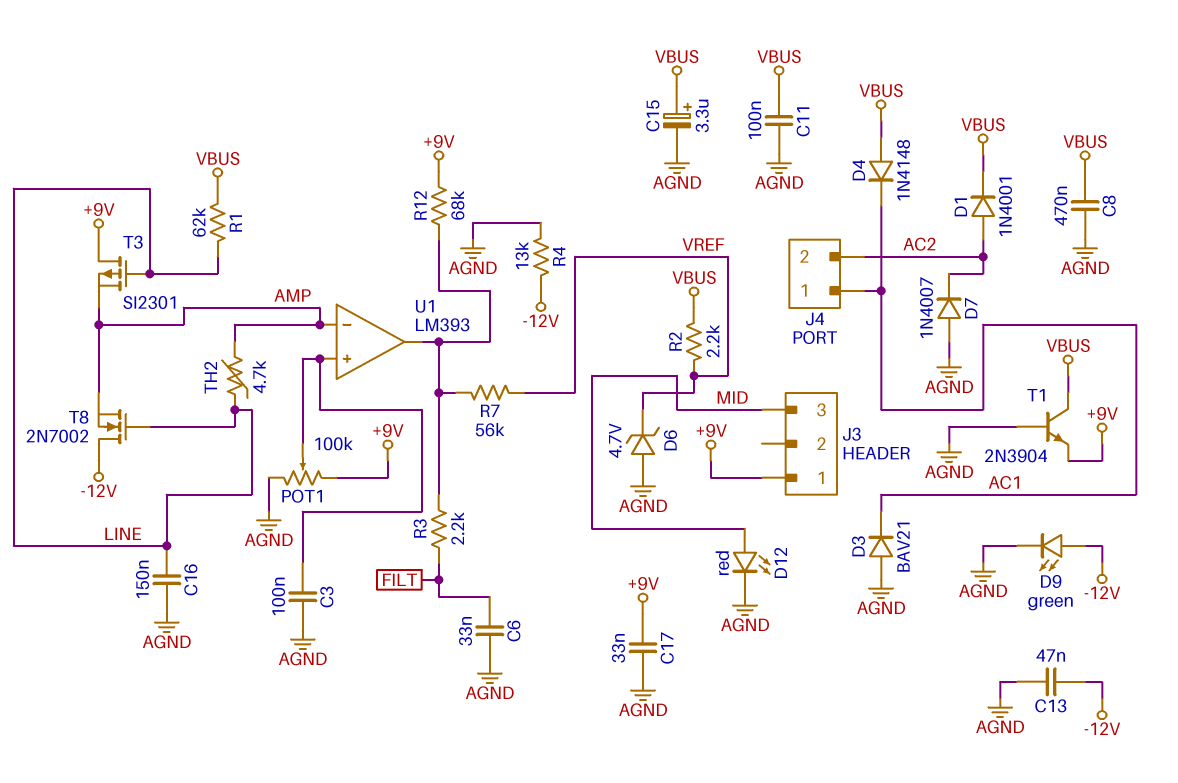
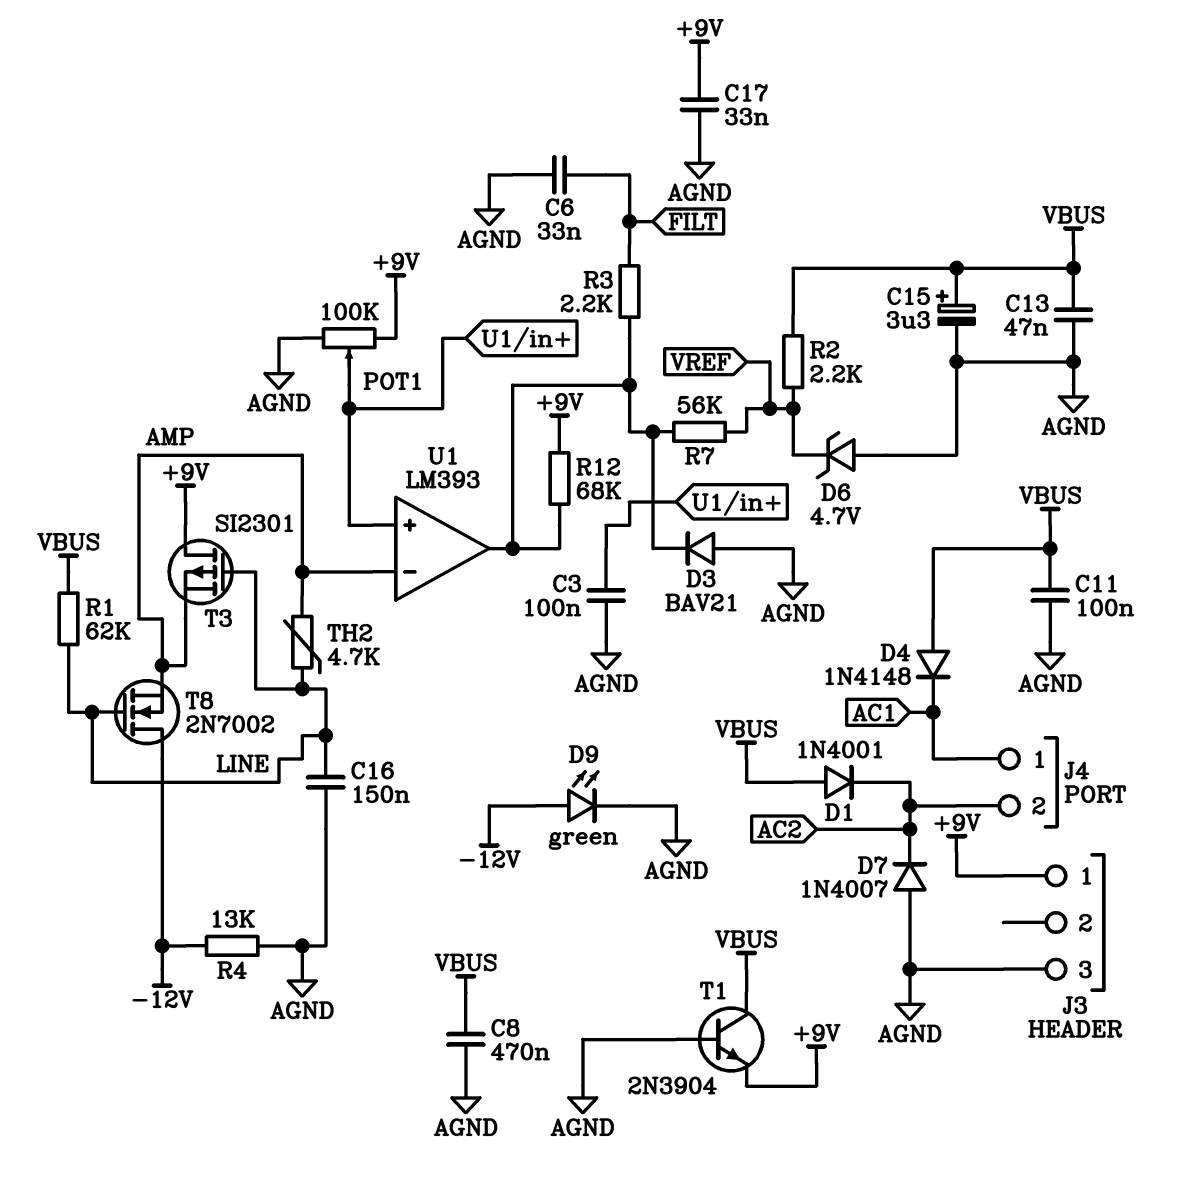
C13: 47nF (-12V, AGND) -> 47nF (AGND, VBUS)
D1: diode 1N4001 (A AC2, K VBUS) -> diode 1N4001 (A VBUS, K AC2)
D3: diode BAV21 (A AGND, K AC1) -> diode BAV21 (A AGND, K U1/out)
D12: LED red (A MID, K AGND) -> none
J3 pin 3: MID -> AGND

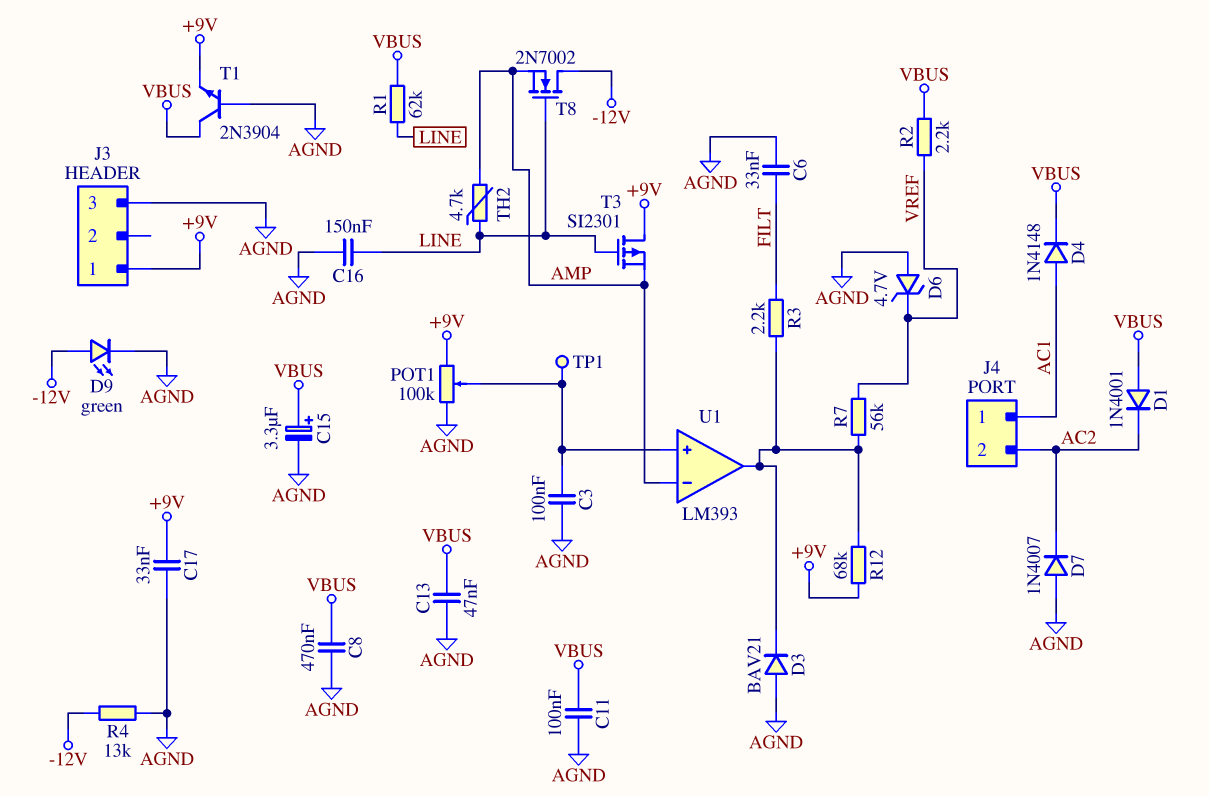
D4: diode 1N4148 (A VBUS, K AC1) -> diode 1N4148 (A AC1, K VBUS)
TP1: none -> test point (U1/in+)

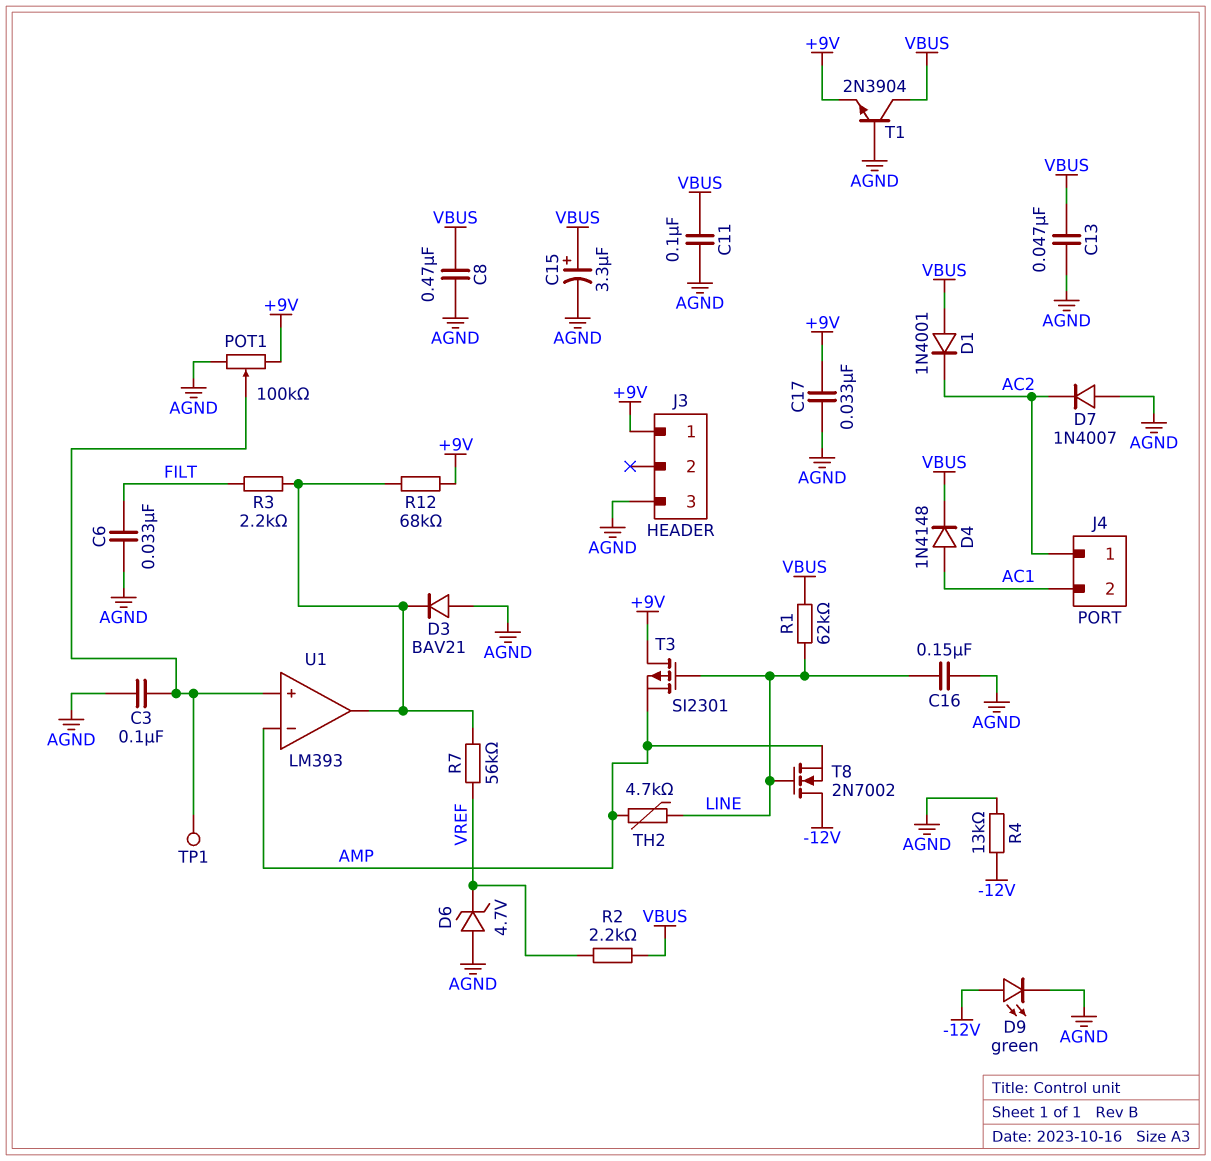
J4 pin 1: AC1 -> AC2
J4 pin 2: AC2 -> AC1

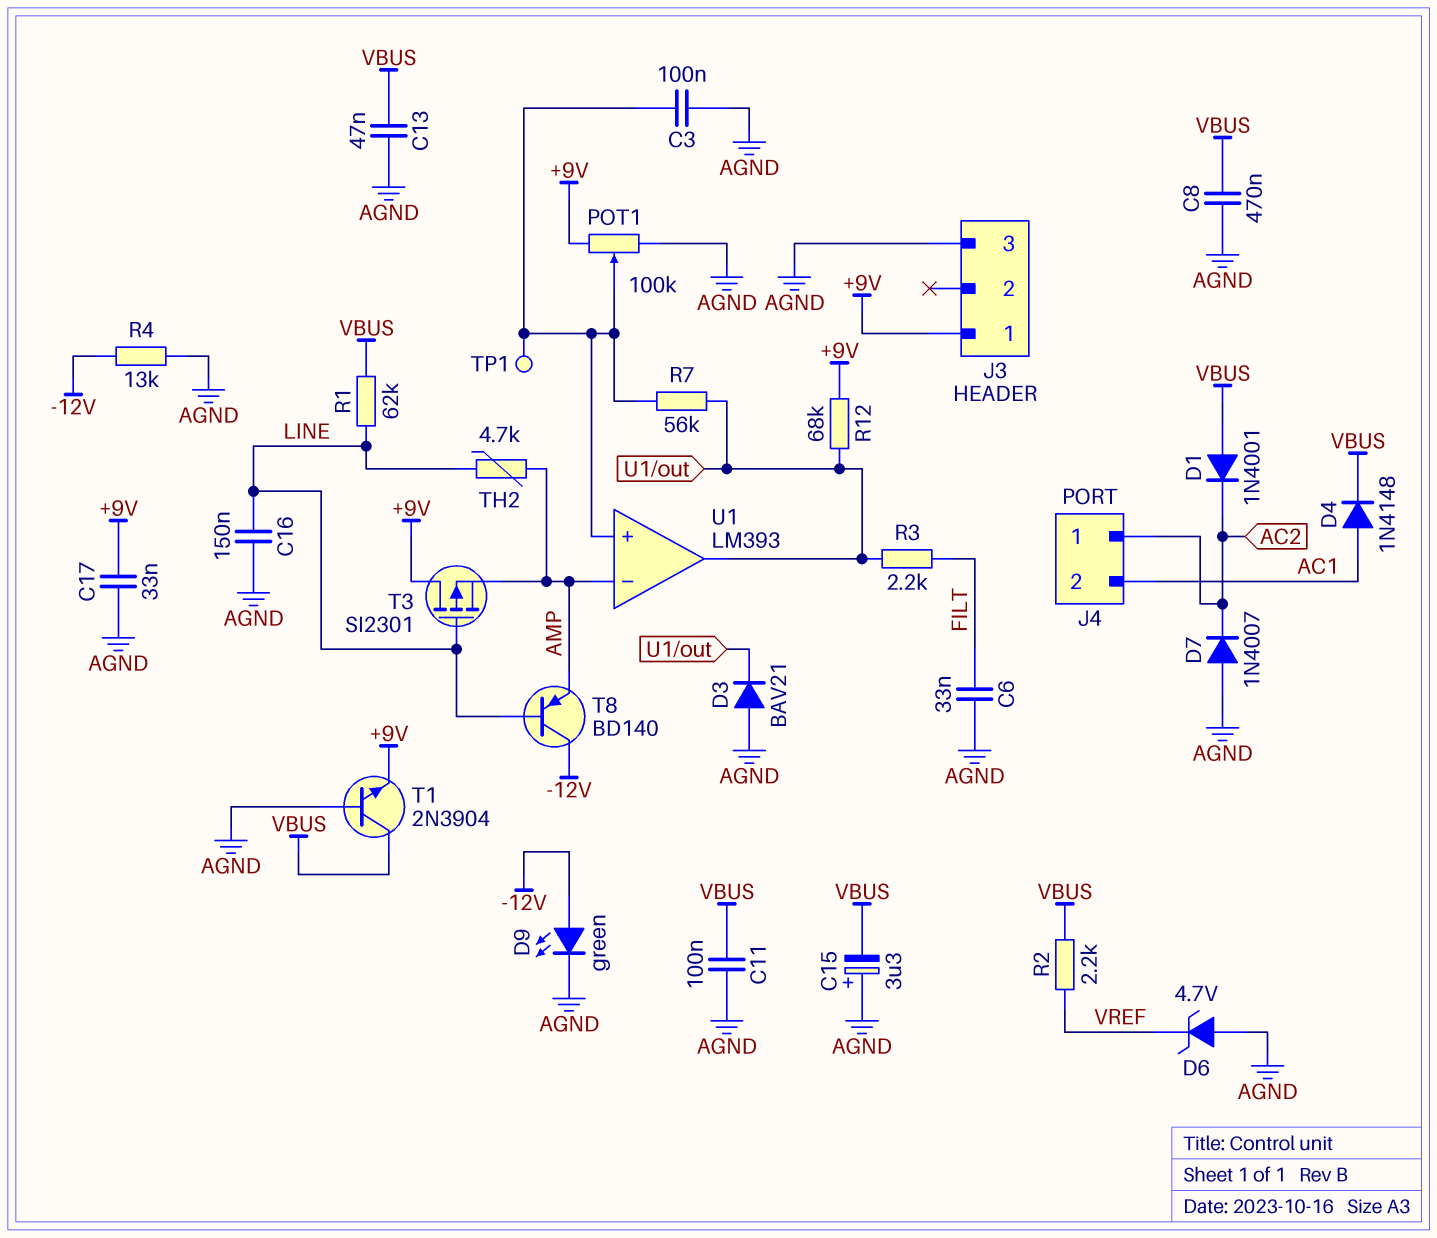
C15: 3.3uF (plus VBUS, minus AGND) -> 3.3uF (plus AGND, minus VBUS)
R7: 56k (U1/out, VREF) -> 56k (U1/in+, U1/out)
T8: NMOS 2N7002 (G LINE, D -12V, S AMP) -> PNP BD140 (B LINE, C -12V, E AMP)

